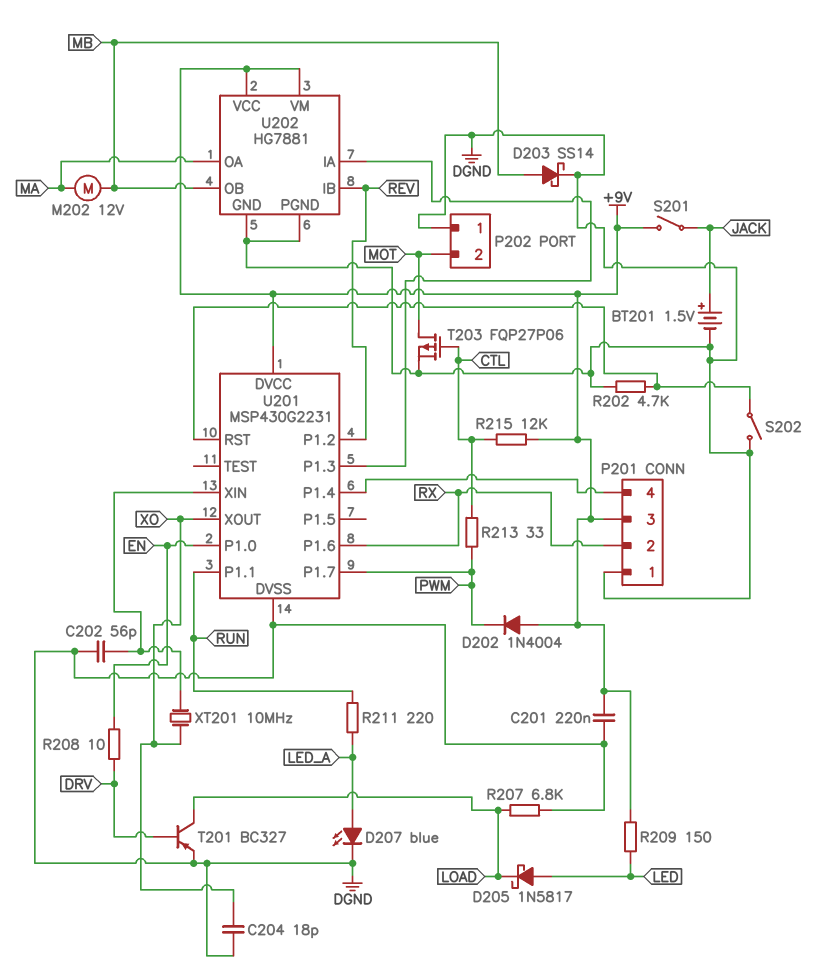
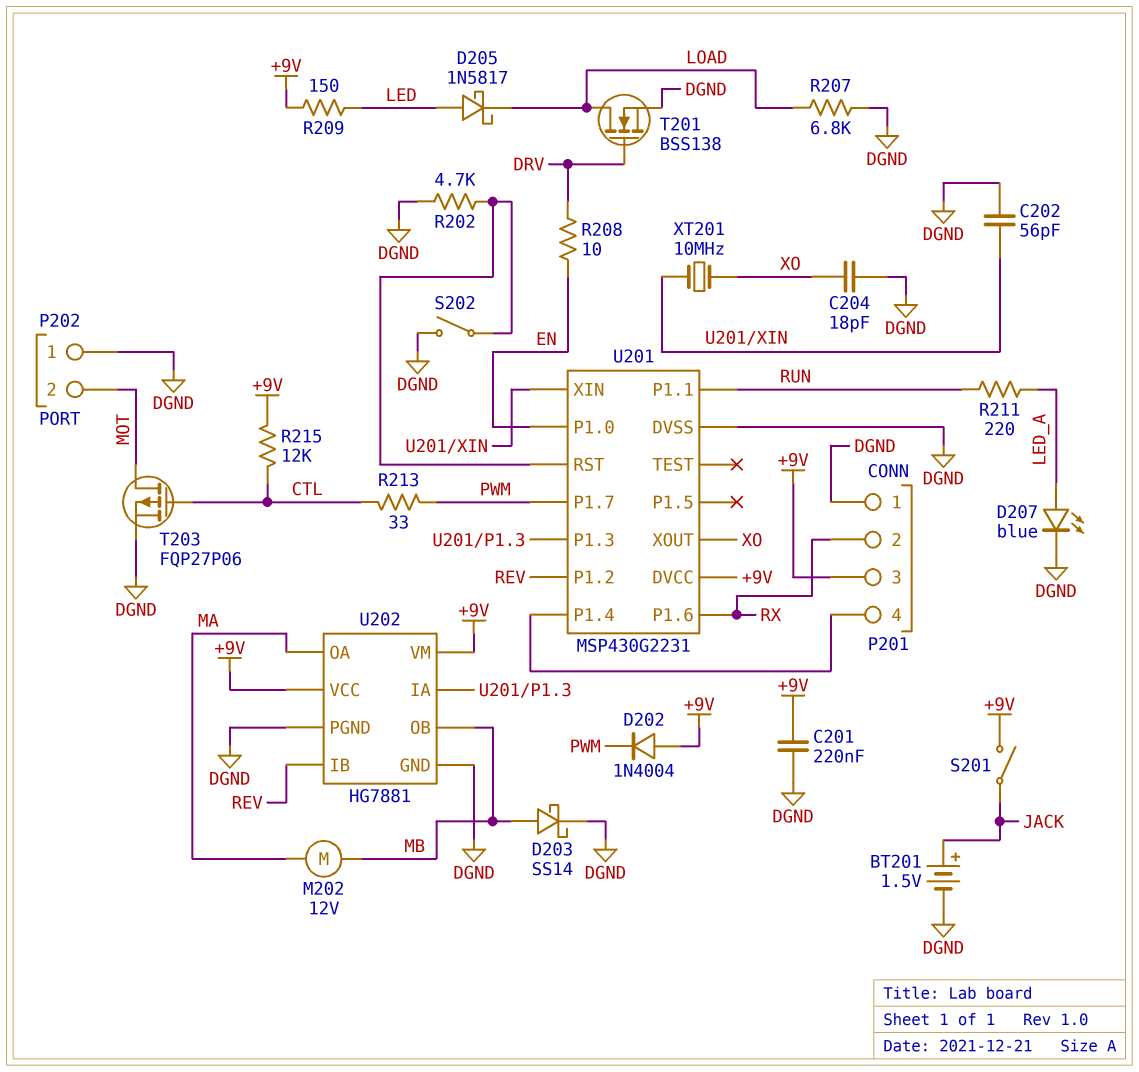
T201: PNP BC327 (B DRV, C LOAD, E DGND) -> NMOS BSS138 (G DRV, D LOAD, S DGND)

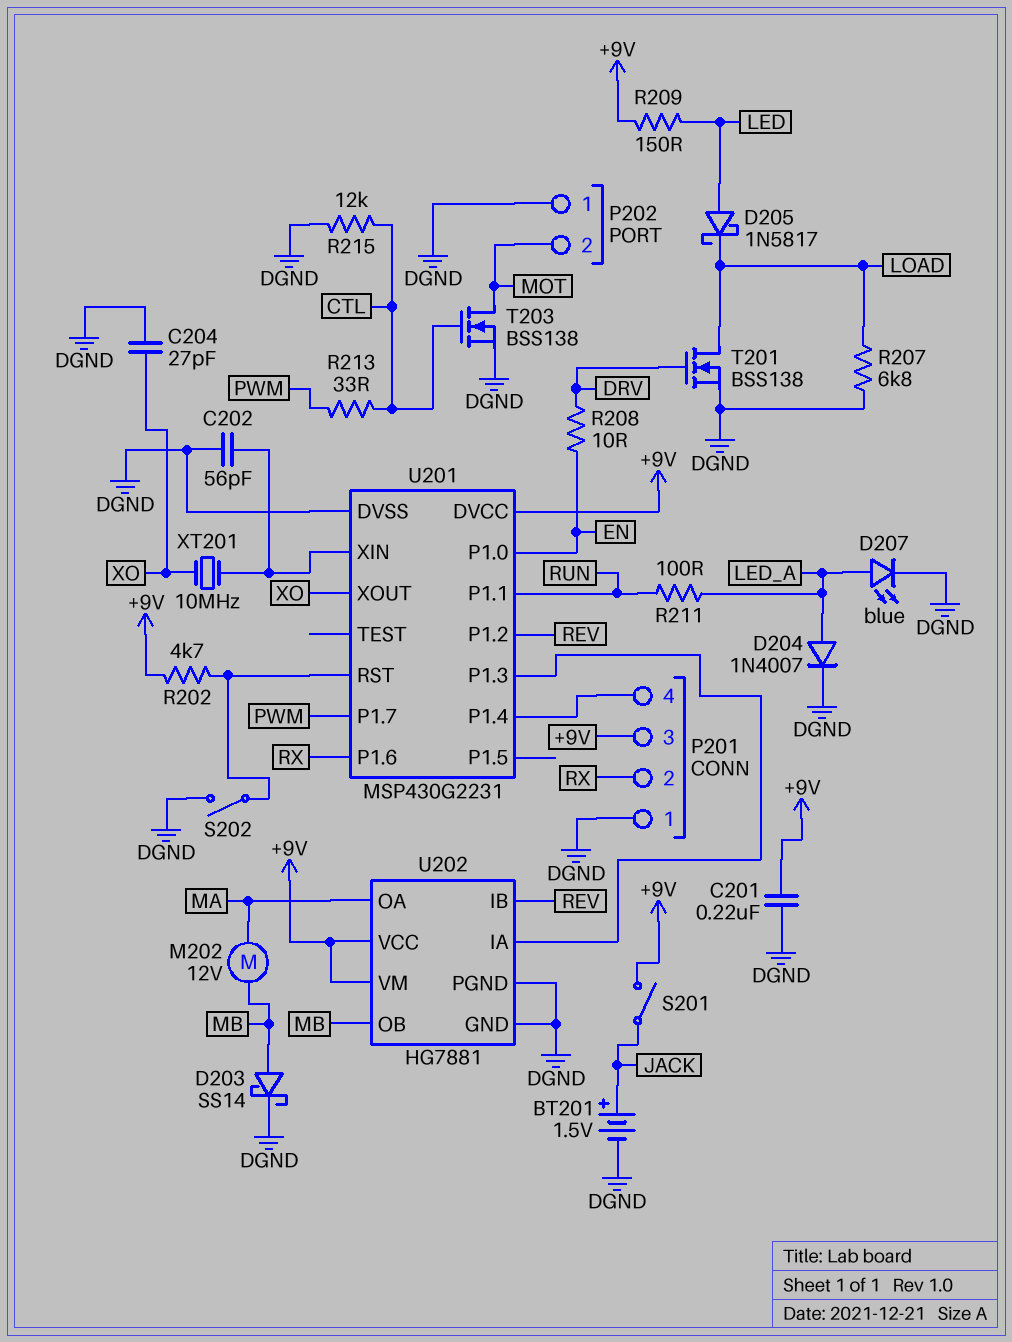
C204: 18pF (DGND, XO) -> 27pF (DGND, XO)
D202: diode 1N4004 (A +9V, K PWM) -> none
D204: none -> diode 1N4007 (A LED_A, K DGND)
R202: 4.7k (DGND, U201/RST) -> 4.7k (+9V, U201/RST)
R211: 220 (LED_A, RUN) -> 100 (LED_A, RUN)
R215: 12k (+9V, CTL) -> 12k (CTL, DGND)
T203: PMOS FQP27P06 (G CTL, D MOT, S DGND) -> NMOS BSS138 (G CTL, D MOT, S DGND)

